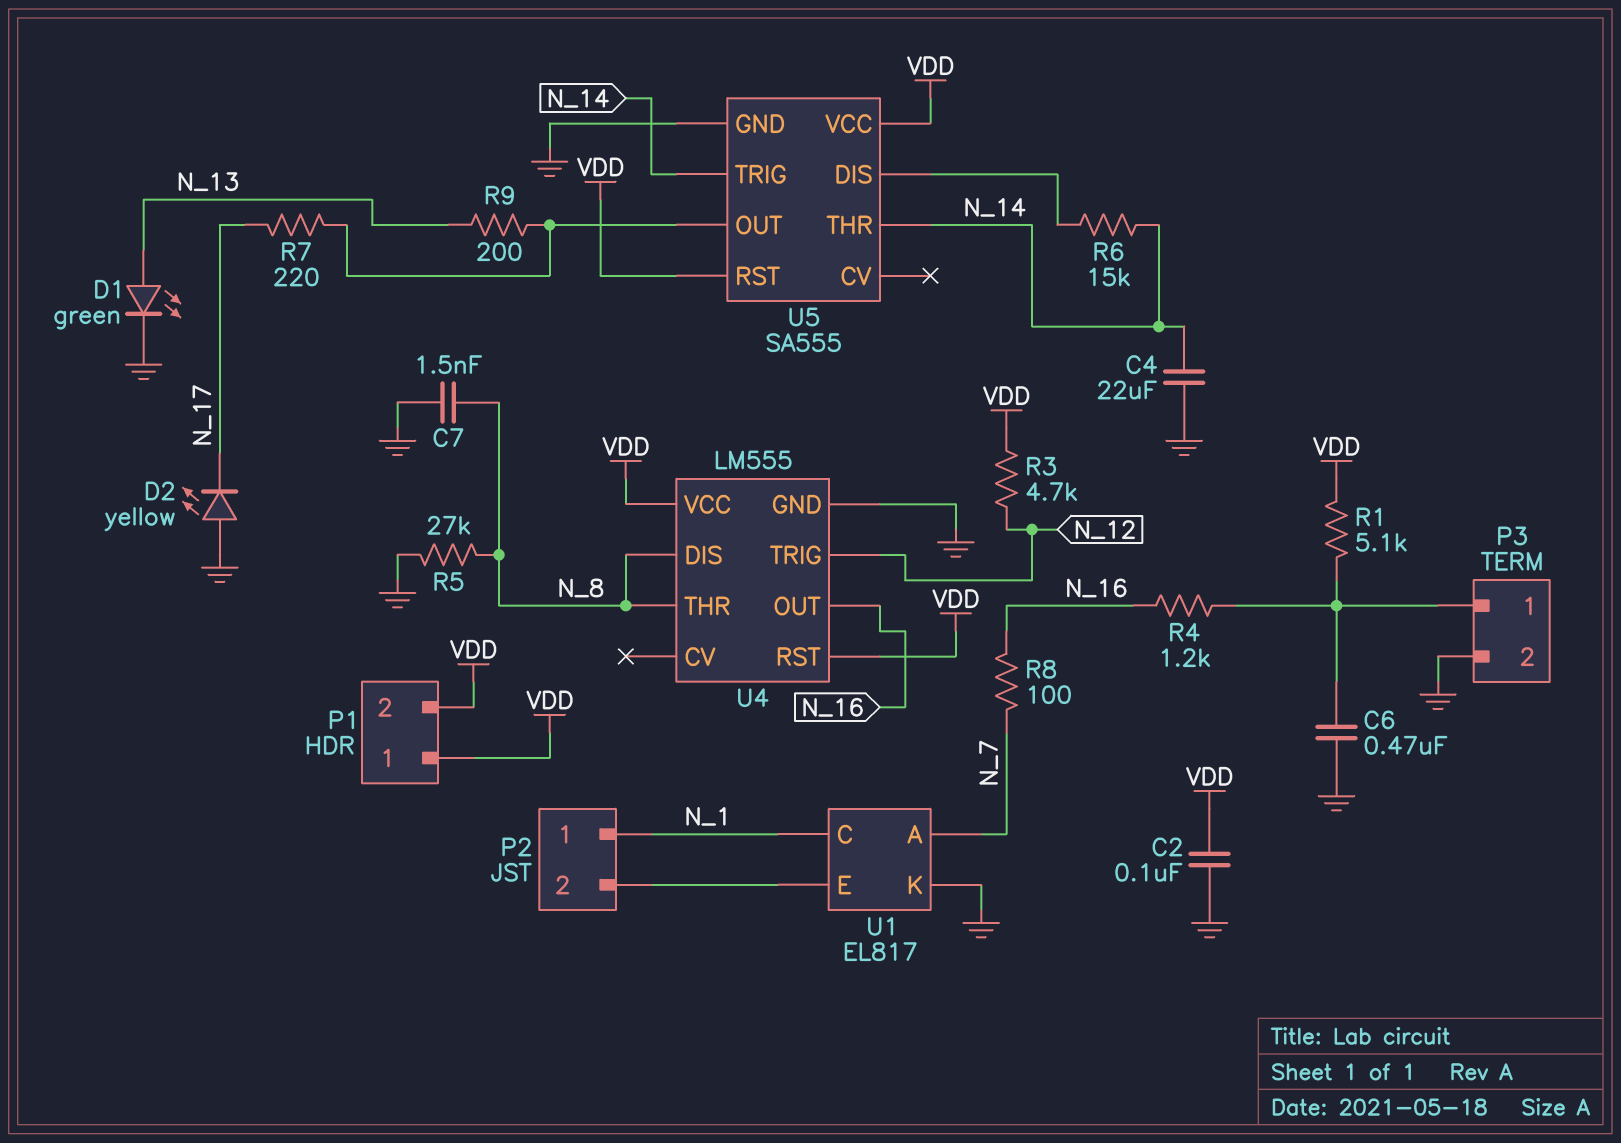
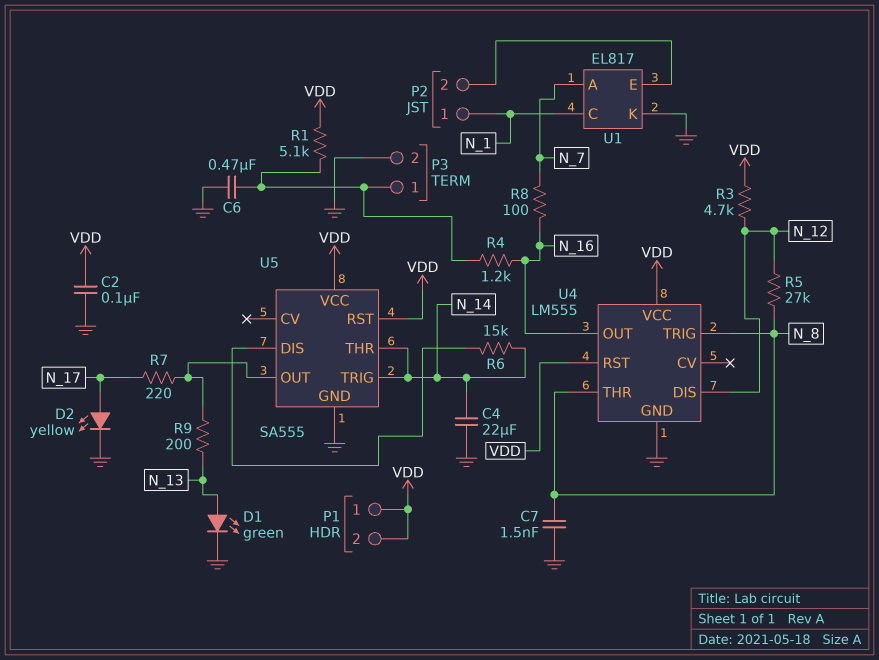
D2: LED yellow (A GND, K N_17) -> LED yellow (A N_17, K GND)
R5: 27k (GND, N_8) -> 27k (N_8, N_12)
U4 pin DIS: N_8 -> N_12
U4 pin TRIG: N_12 -> N_8

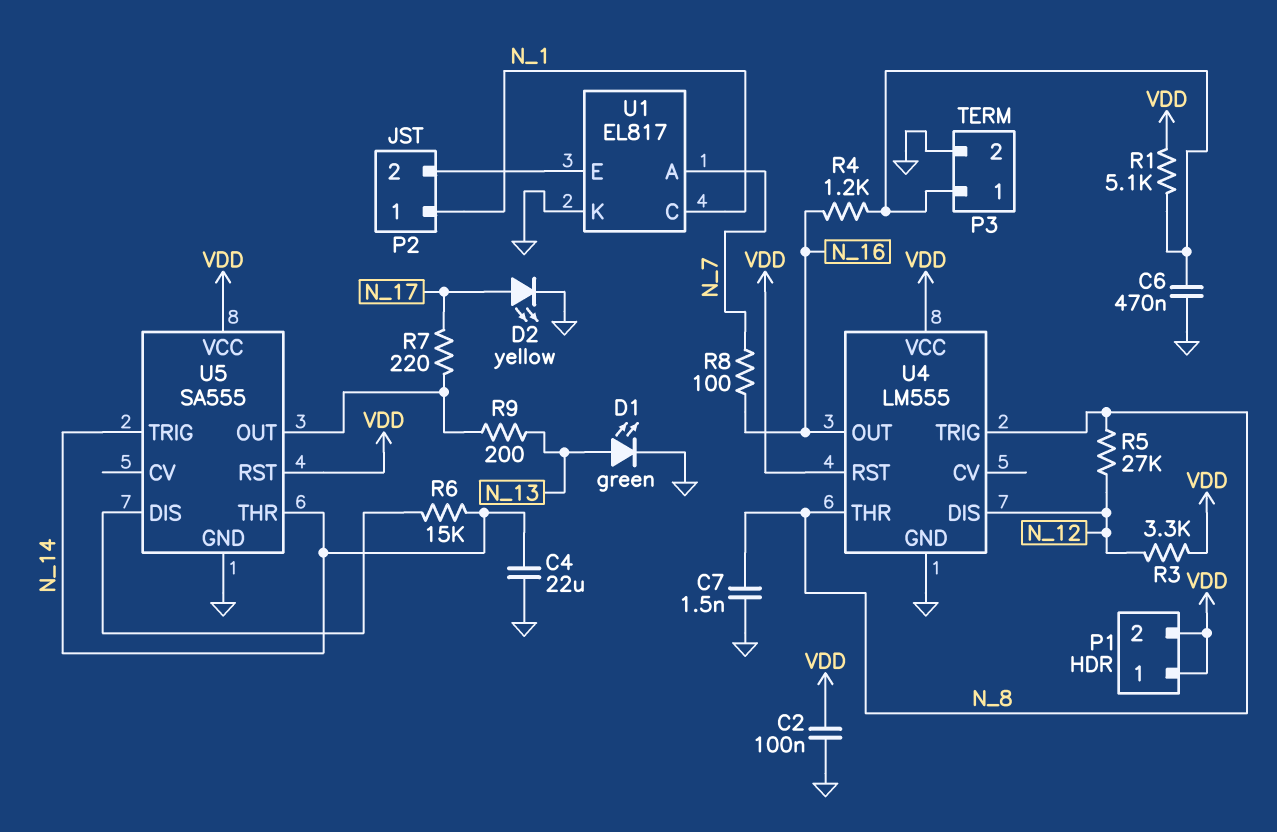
R3: 4.7k (N_12, VDD) -> 3.3k (N_12, VDD)

